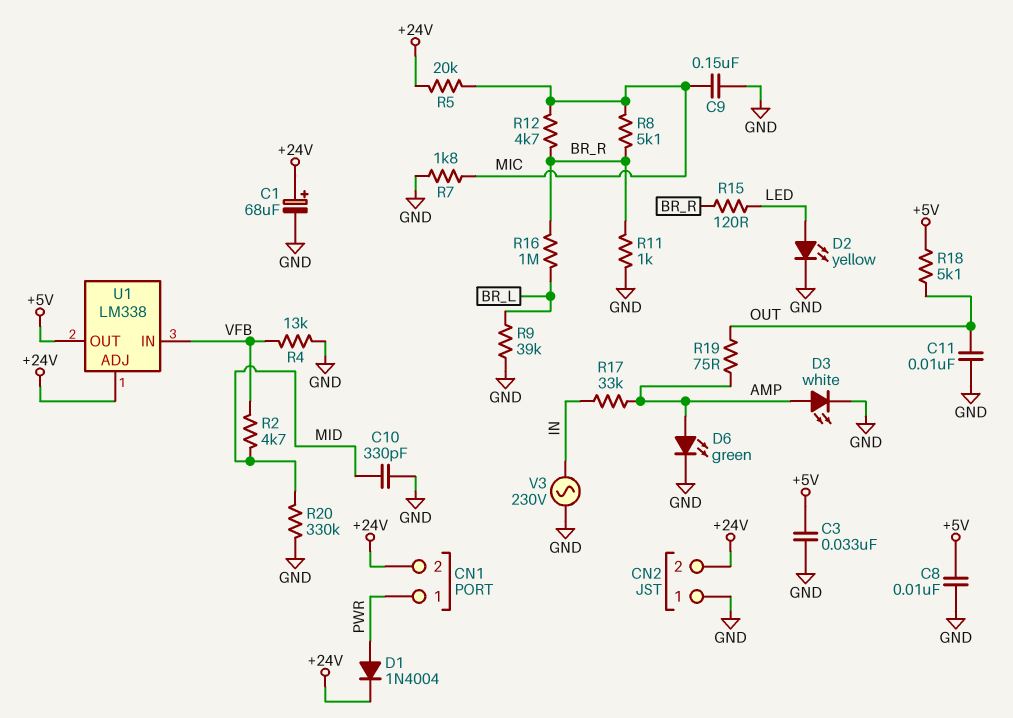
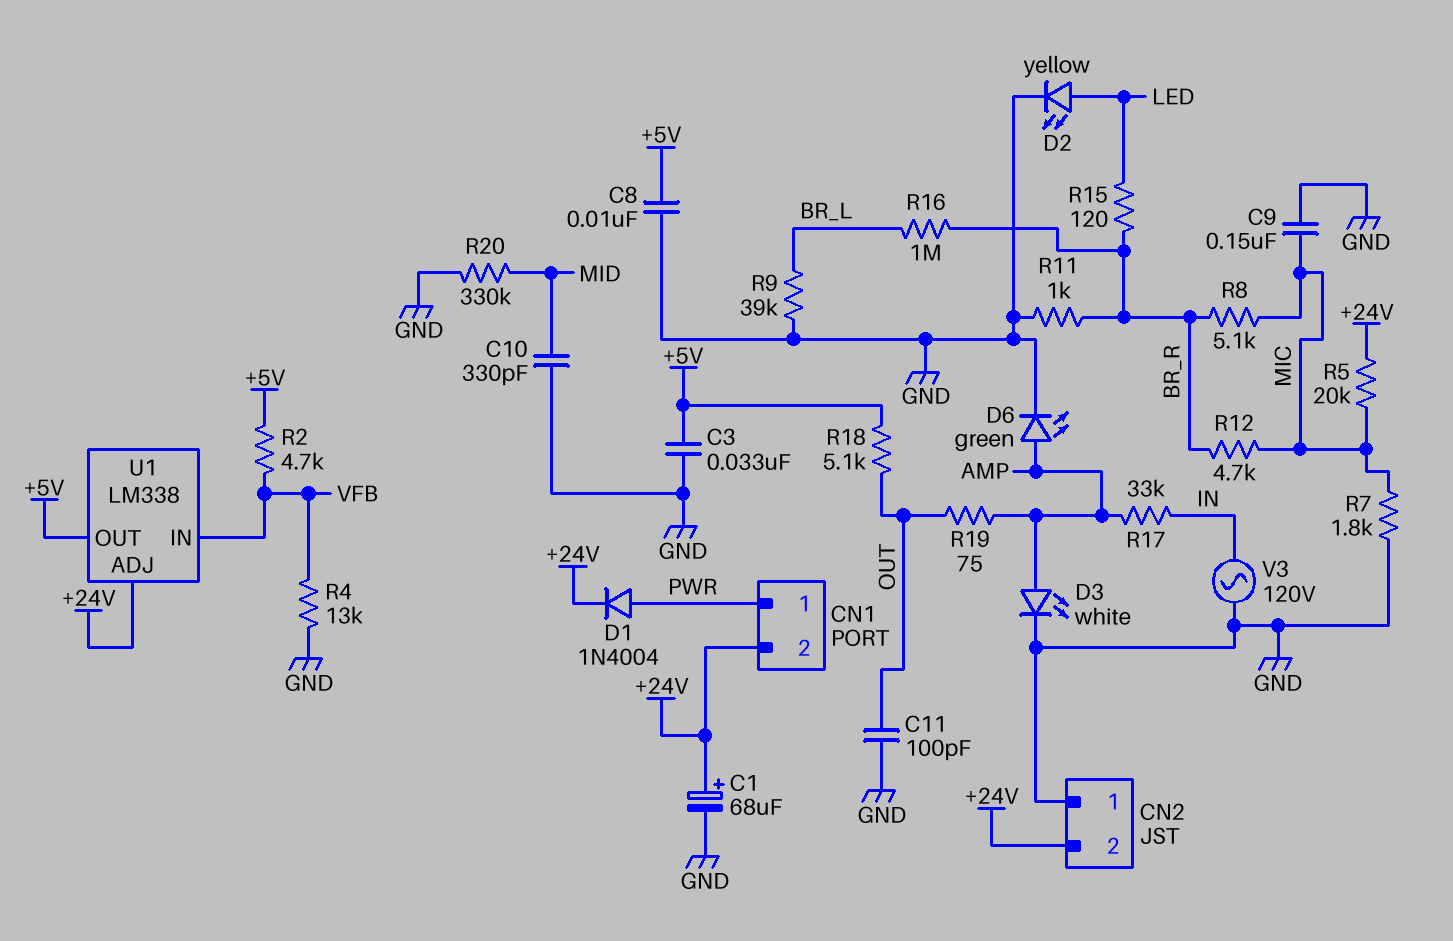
C11: 10nF (GND, OUT) -> 100pF (GND, OUT)
R2: 4.7k (MID, VFB) -> 4.7k (+5V, VFB)
V3: AC 230V (GND, IN) -> AC 120V (GND, IN)

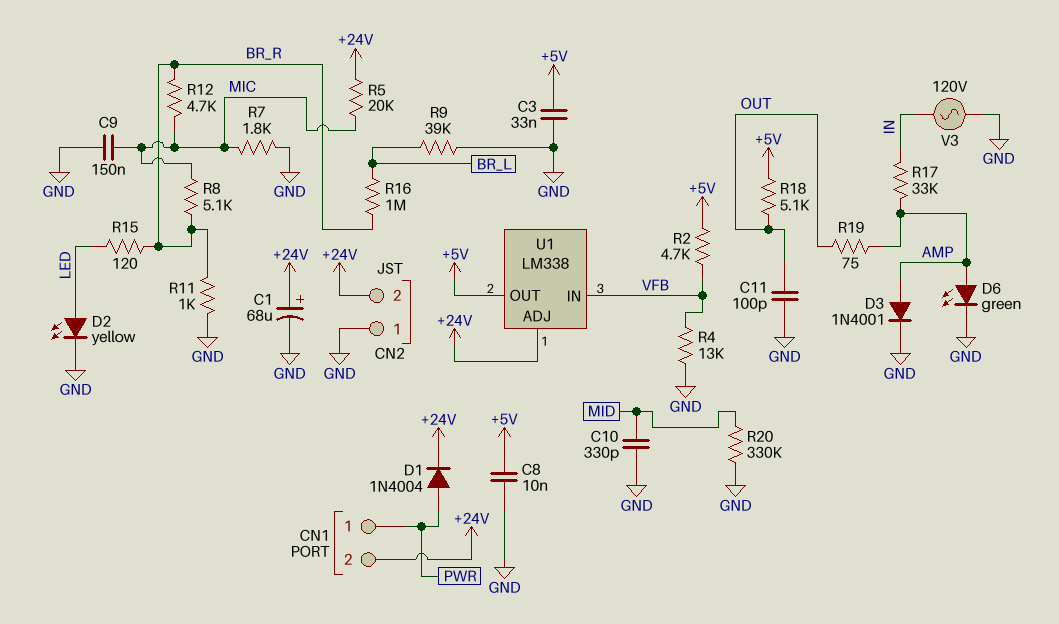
D3: LED white (A AMP, K GND) -> diode 1N4001 (A AMP, K GND)

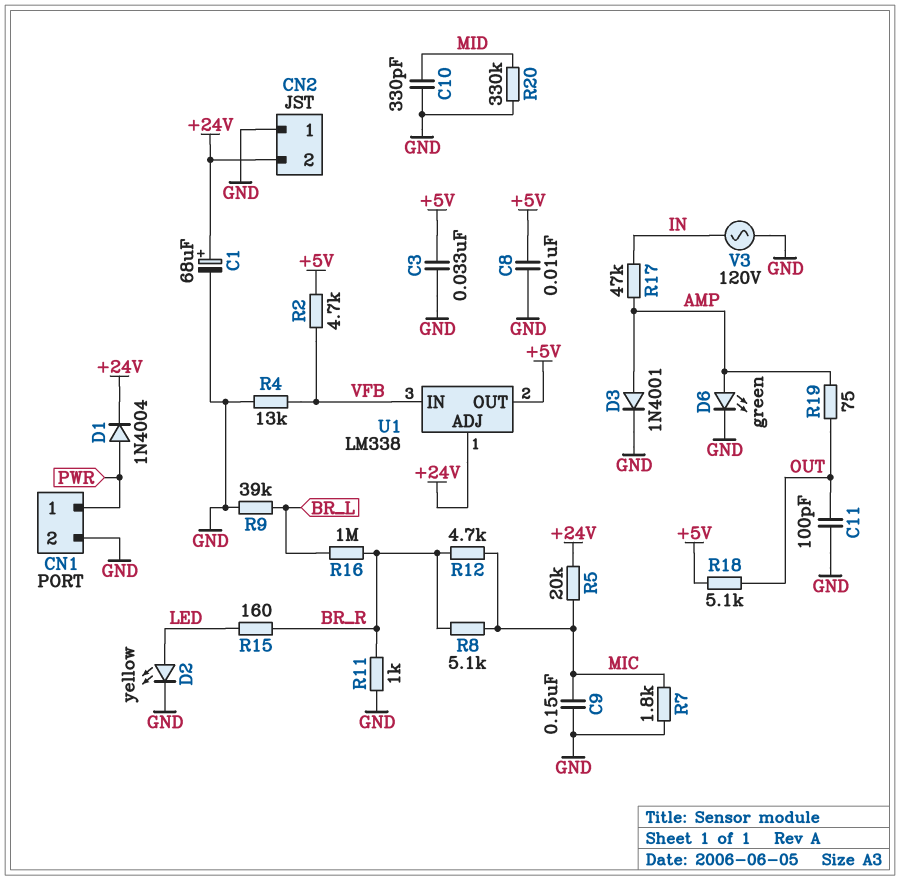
CN1 pin 2: +24V -> GND
R15: 120 (BR_R, LED) -> 160 (BR_R, LED)
R17: 33k (AMP, IN) -> 47k (AMP, IN)

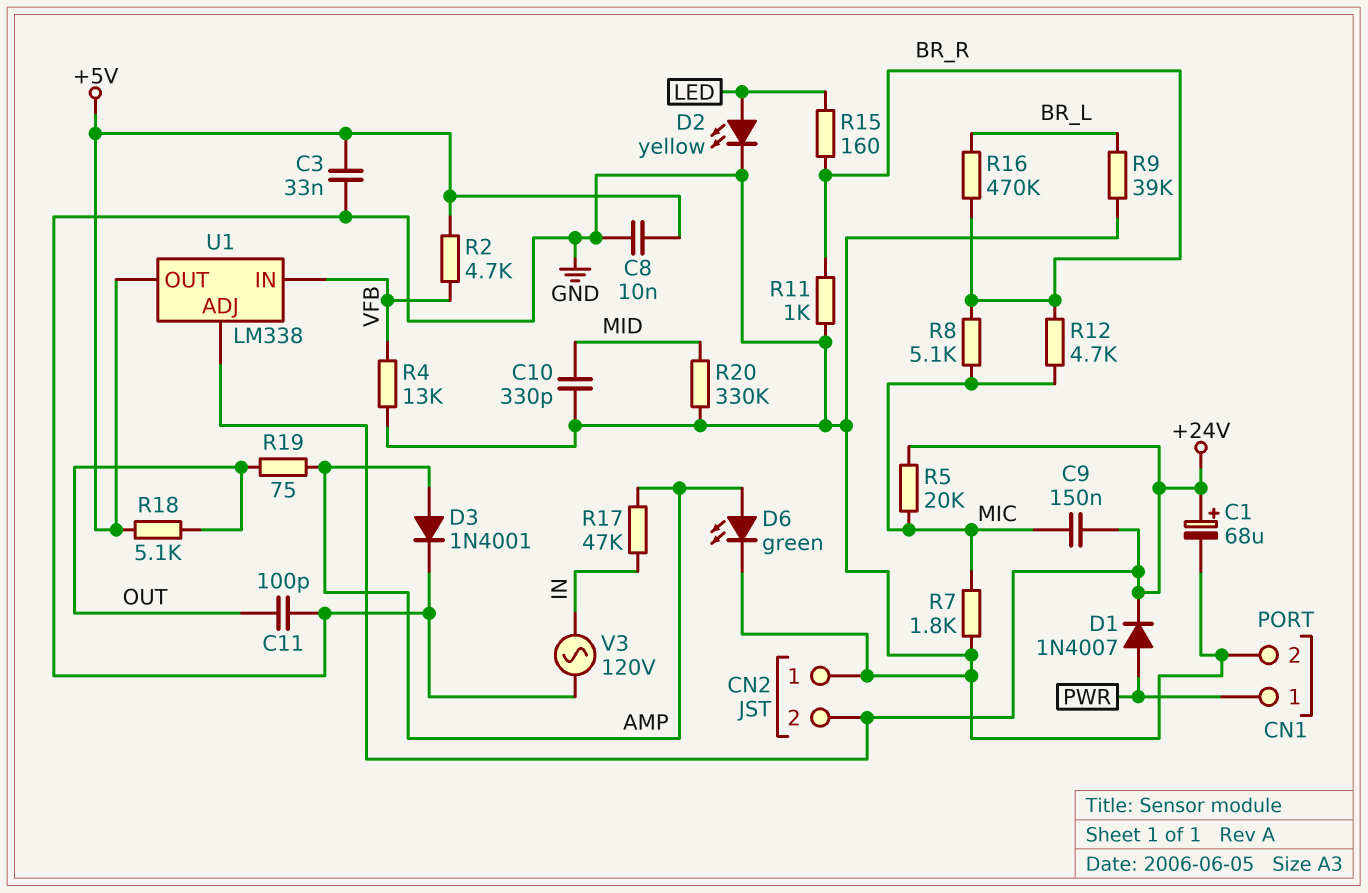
C9: 150nF (GND, MIC) -> 150nF (+24V, MIC)
D1: diode 1N4004 (A PWR, K +24V) -> diode 1N4007 (A PWR, K +24V)
R16: 1M (BR_L, BR_R) -> 470k (BR_L, BR_R)

